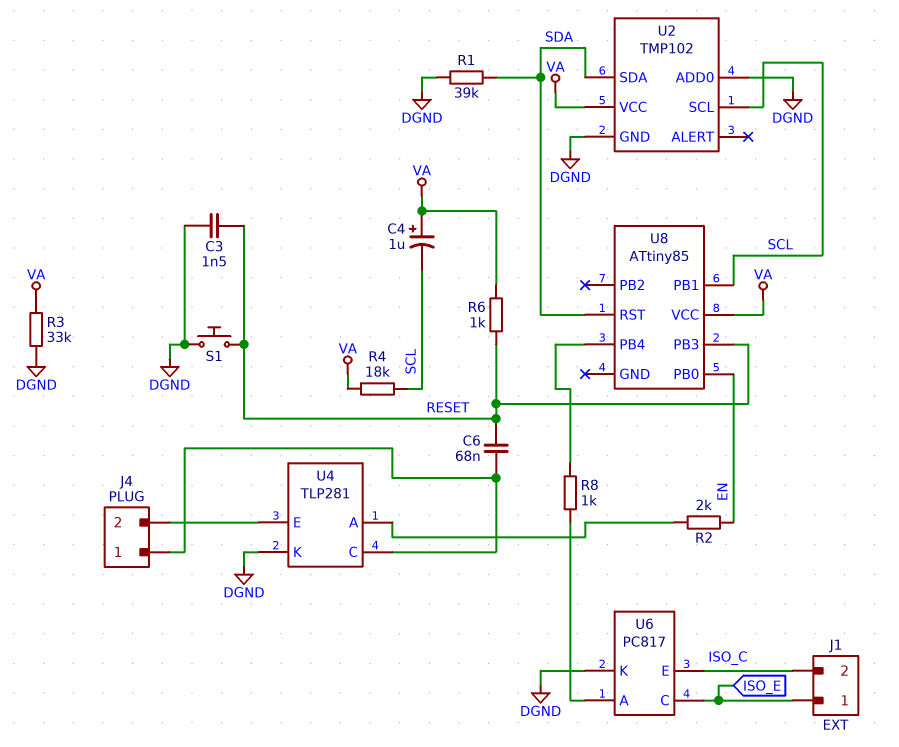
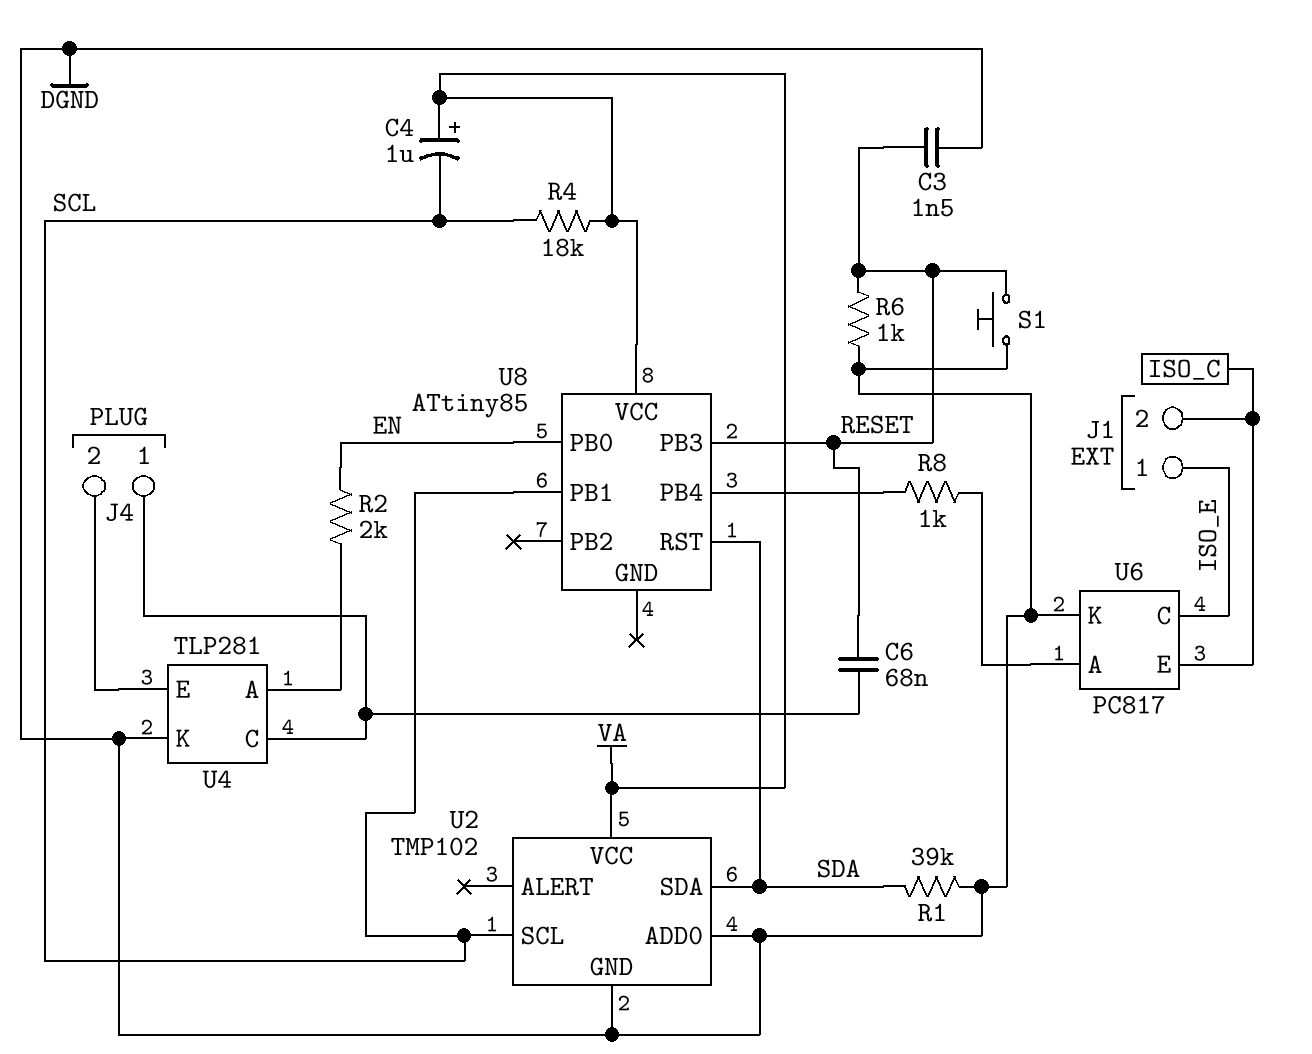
R3: 33k (DGND, VA) -> none
R6: 1k (RESET, VA) -> 1k (DGND, RESET)

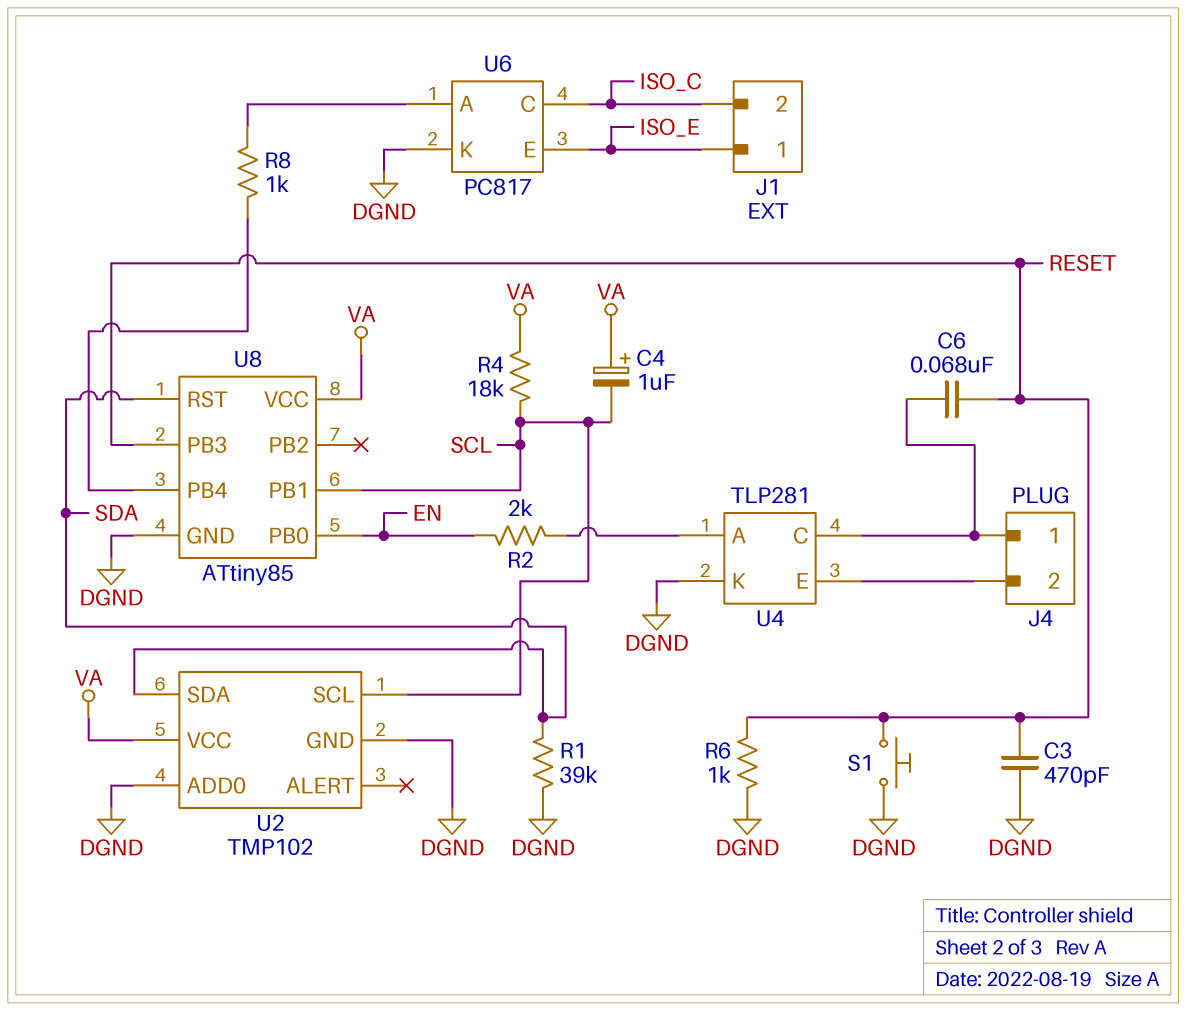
C3: 1.5nF (DGND, RESET) -> 470pF (DGND, RESET)
U6 pin C: ISO_E -> ISO_C
U6 pin E: ISO_C -> ISO_E
U8 pin GND: none -> DGND

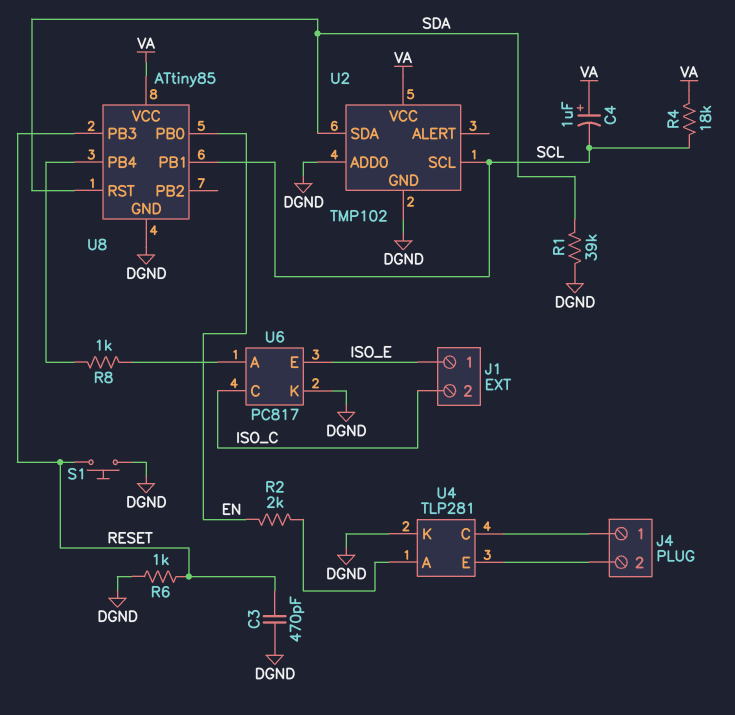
C6: 68nF (J4/1, RESET) -> none

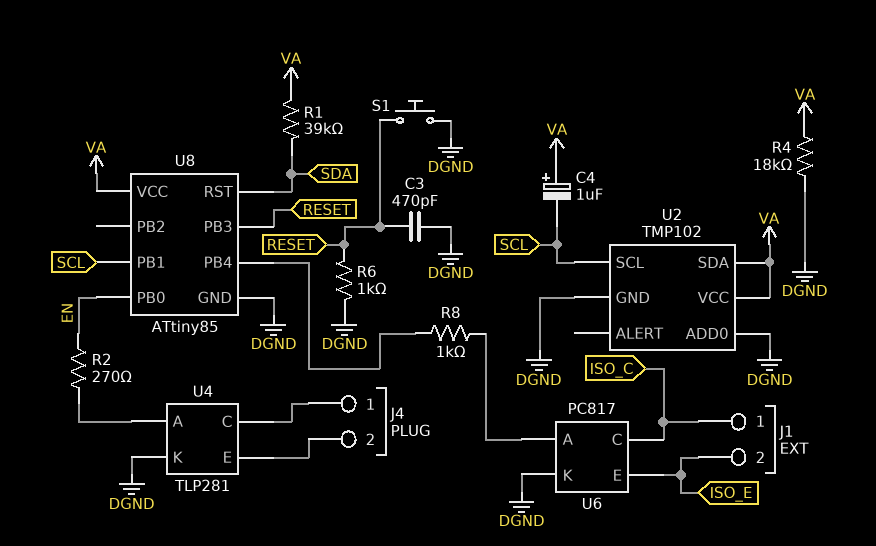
J1 pin 1: ISO_E -> ISO_C
J1 pin 2: ISO_C -> ISO_E
R1: 39k (DGND, SDA) -> 39k (SDA, VA)
R2: 2k (EN, U4/A) -> 270 (EN, U4/A)
R4: 18k (SCL, VA) -> 18k (DGND, VA)
U2 pin SDA: SDA -> VA

